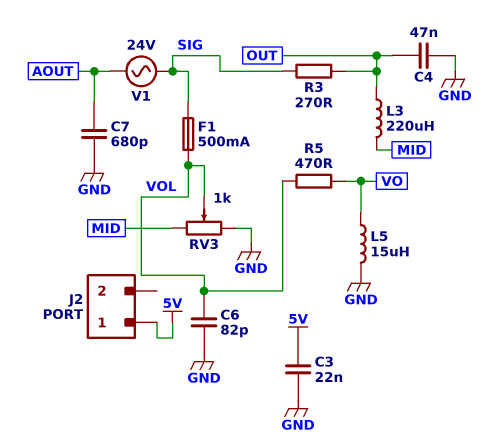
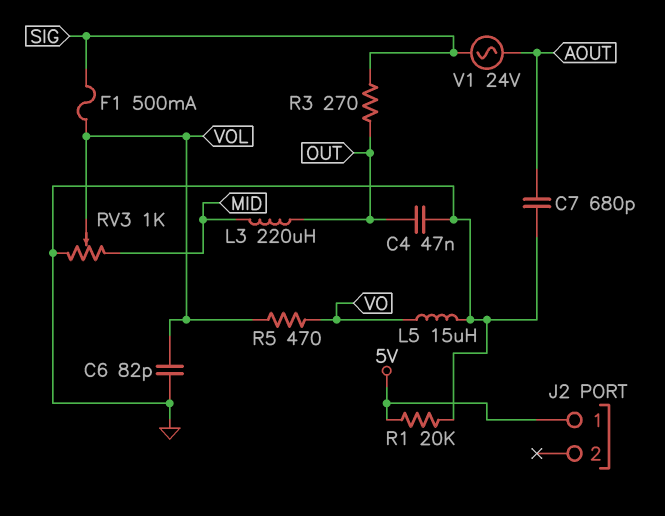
C3: 22nF (5V, GND) -> none
R1: none -> 20k (5V, GND)

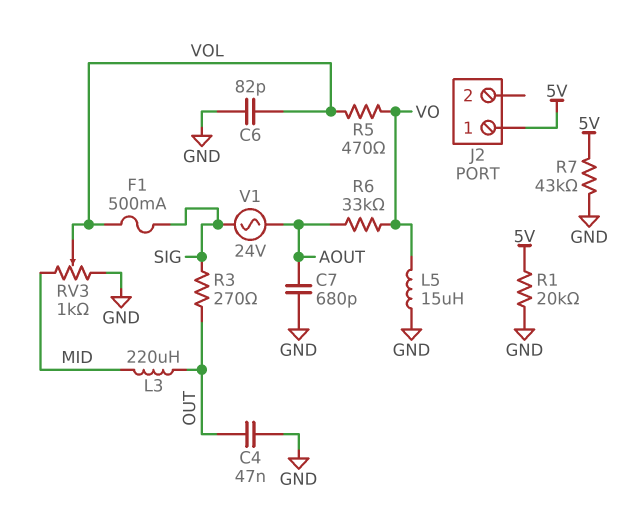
R6: none -> 33k (AOUT, VO)
R7: none -> 43k (5V, GND)

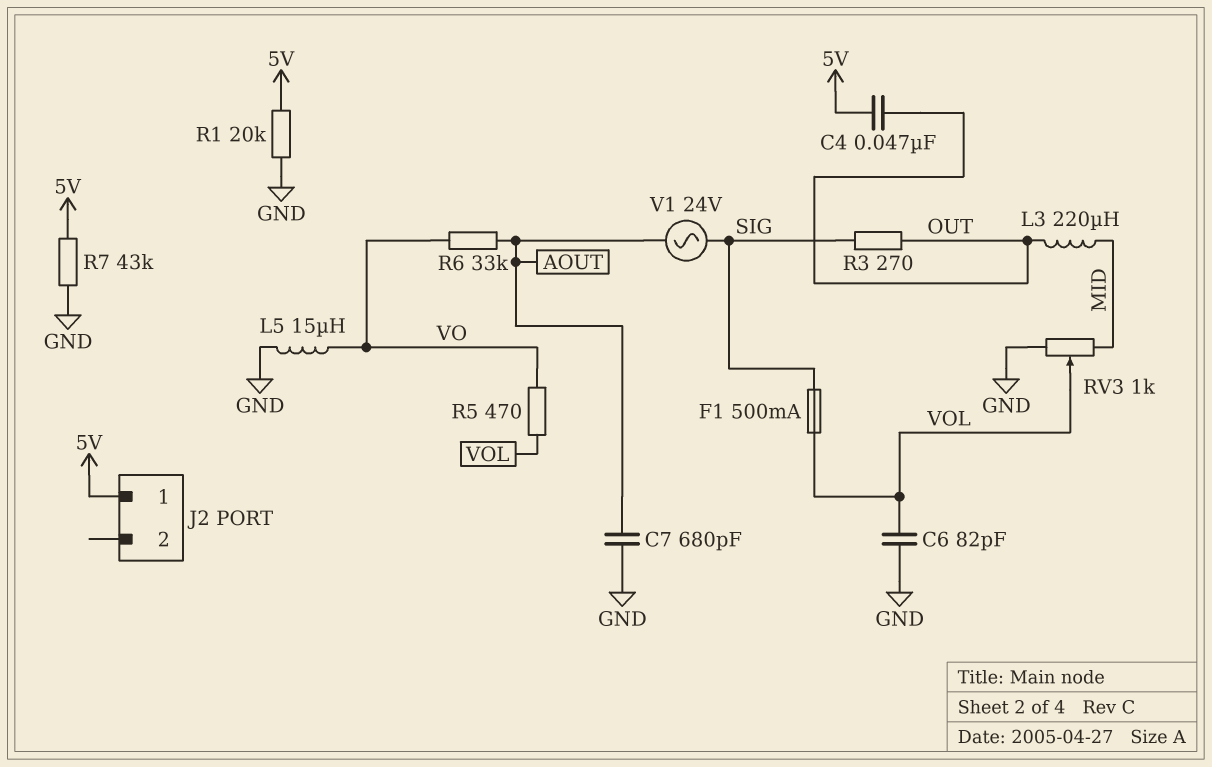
C4: 47nF (GND, OUT) -> 47nF (5V, OUT)

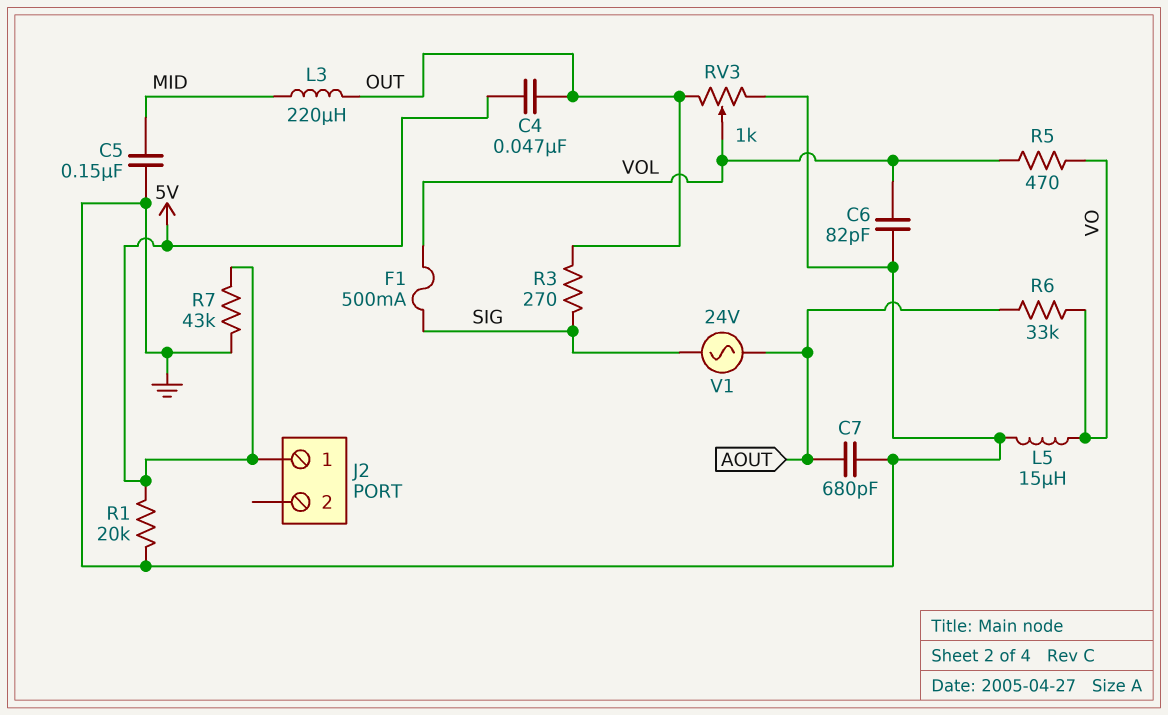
C5: none -> 150nF (GND, MID)
RV3: 1k (GND, MID, wiper VOL) -> 1k (GND, OUT, wiper VOL)

